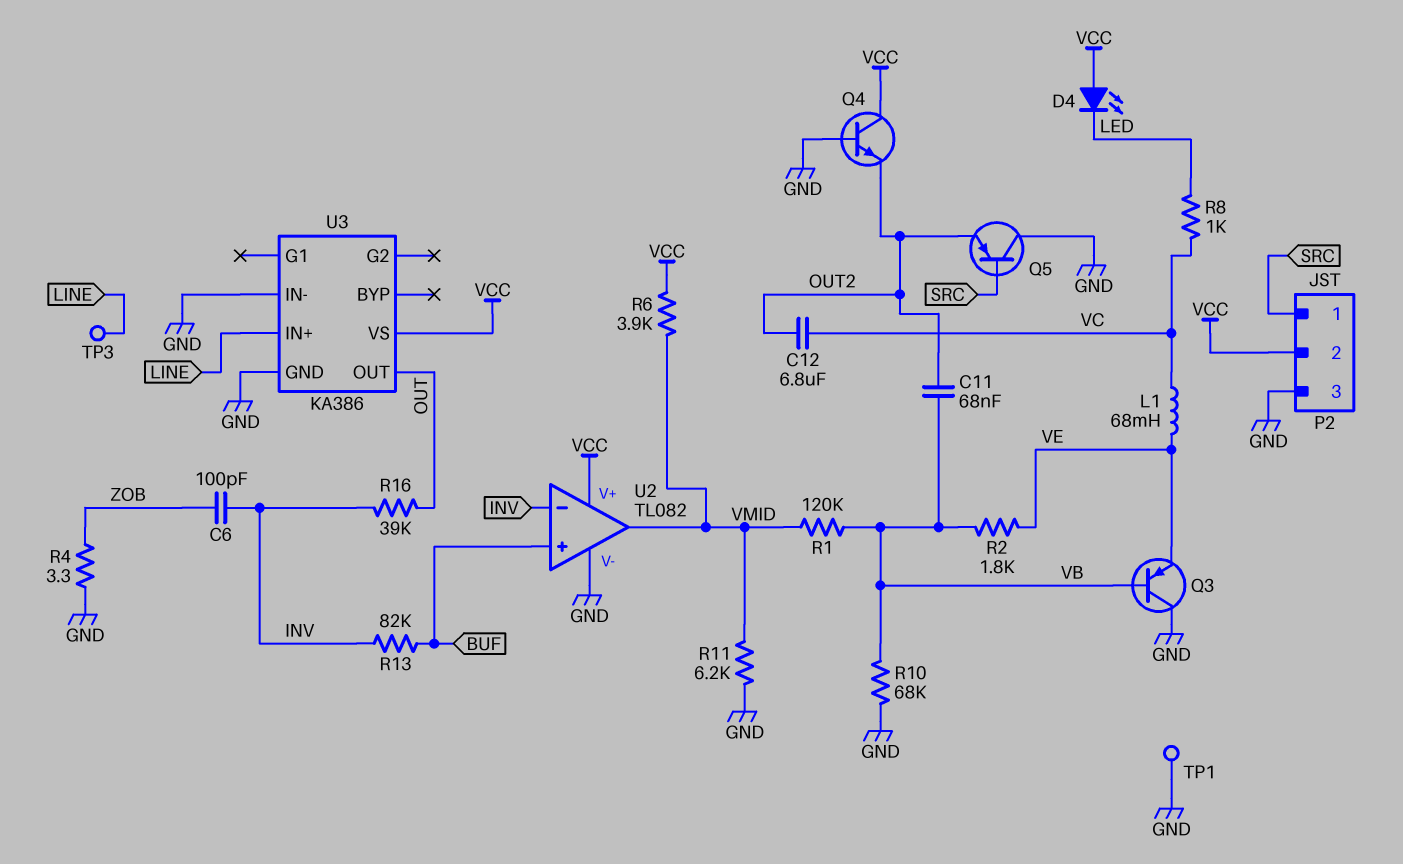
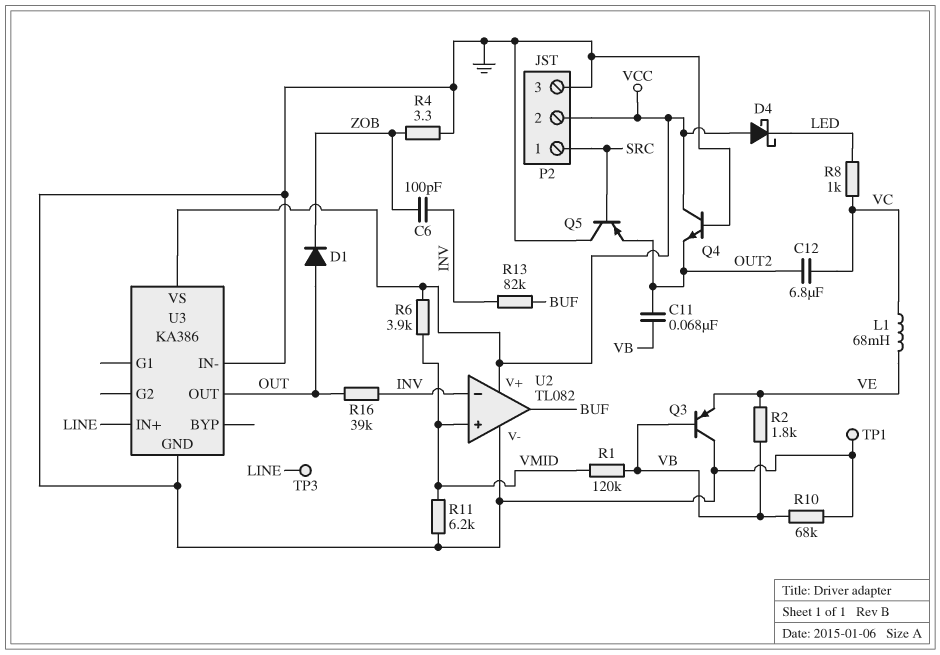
D1: none -> diode (A OUT, K ZOB)
D4: LED (A VCC, K LED) -> schottky (A VCC, K LED)
U2 pin in+: BUF -> VMID
U2 pin out: VMID -> BUF

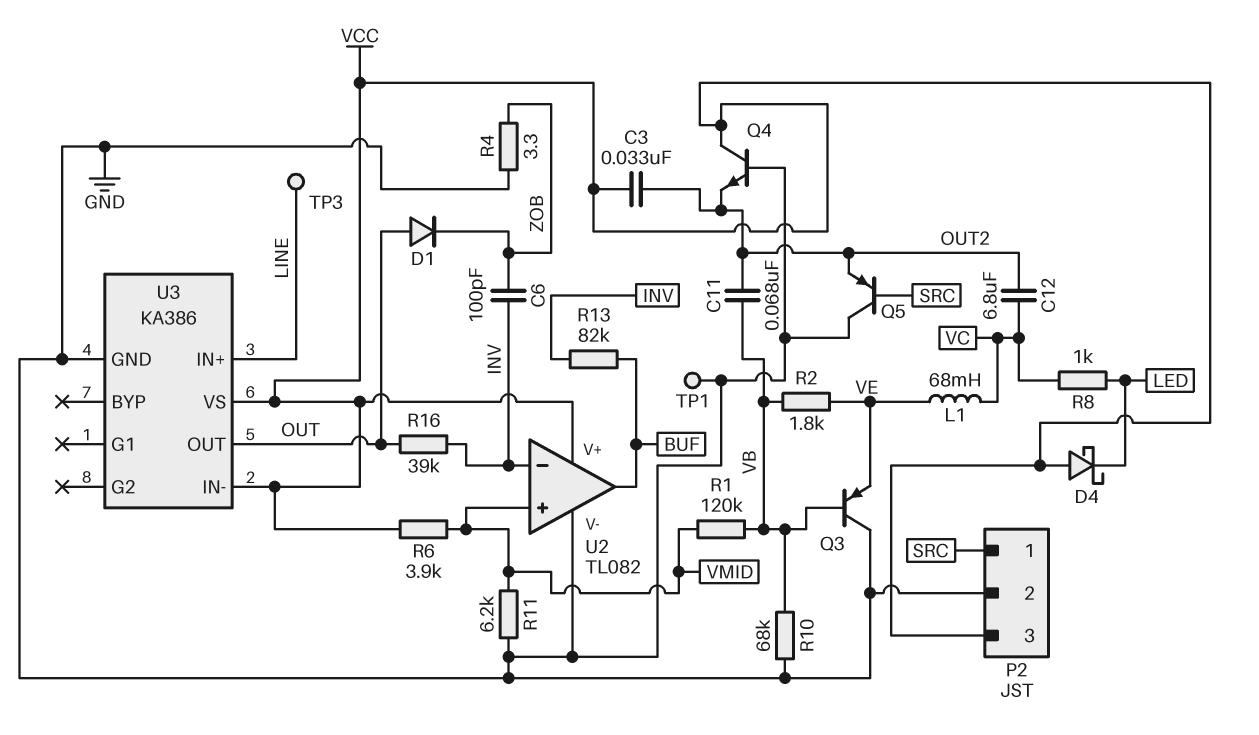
C3: none -> 33nF (OUT2, VCC)
P2 pin 2: VCC -> GND
P2 pin 3: GND -> VCC
U3 pin IN-: GND -> VCC

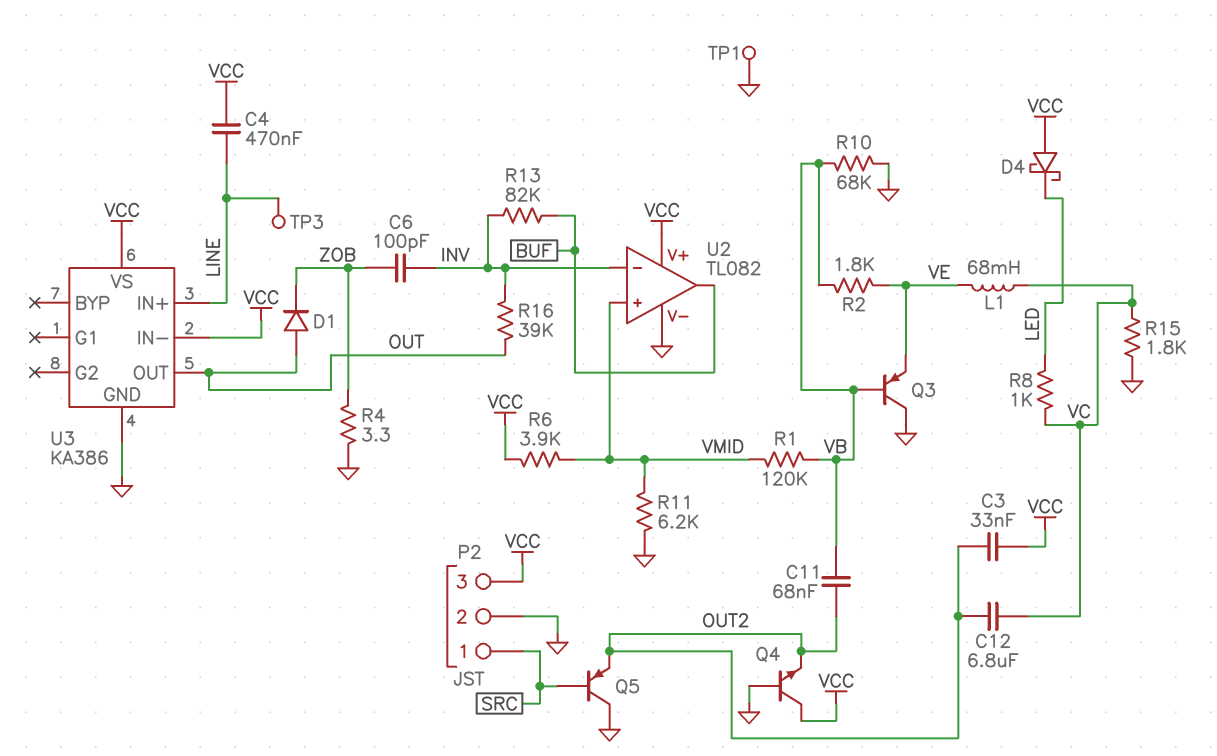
C4: none -> 470nF (LINE, VCC)
R15: none -> 1.8k (GND, VC)

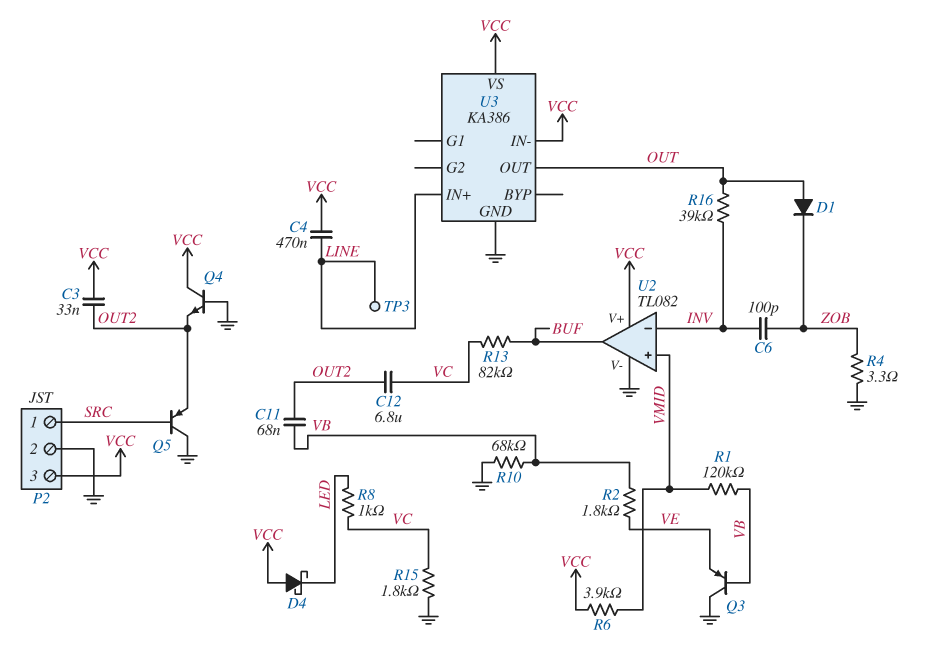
L1: 68mH (VC, VE) -> none
R11: 6.2k (GND, VMID) -> none
R13: 82k (BUF, INV) -> 82k (BUF, VC)
TP1: test point (GND) -> none

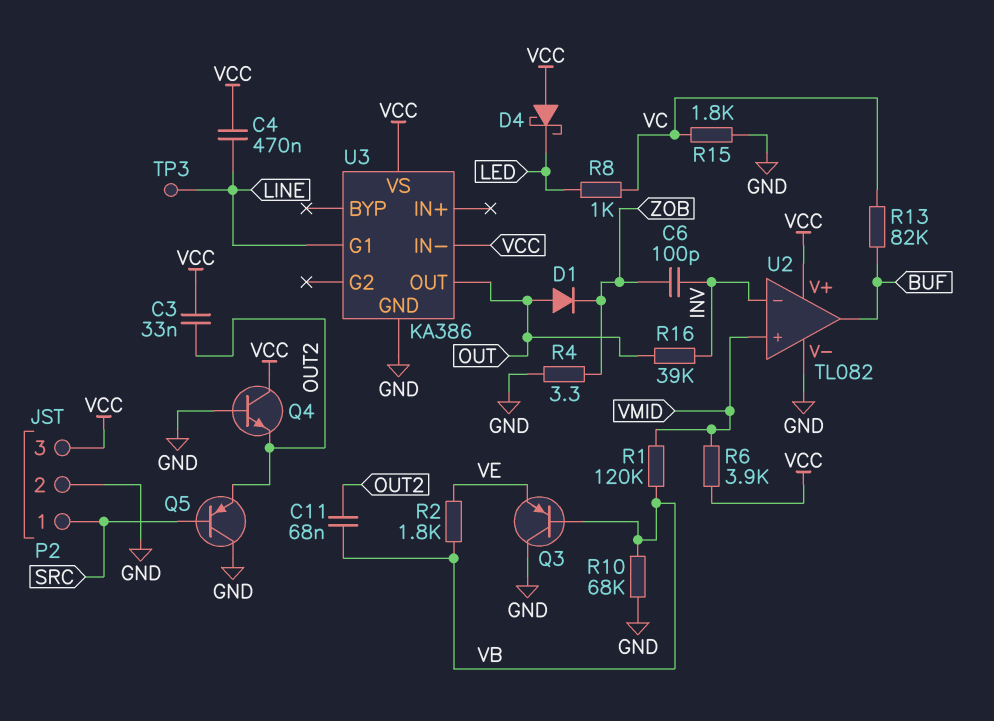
C12: 6.8uF (OUT2, VC) -> none
U3 pin G1: none -> LINE
U3 pin IN+: LINE -> none

